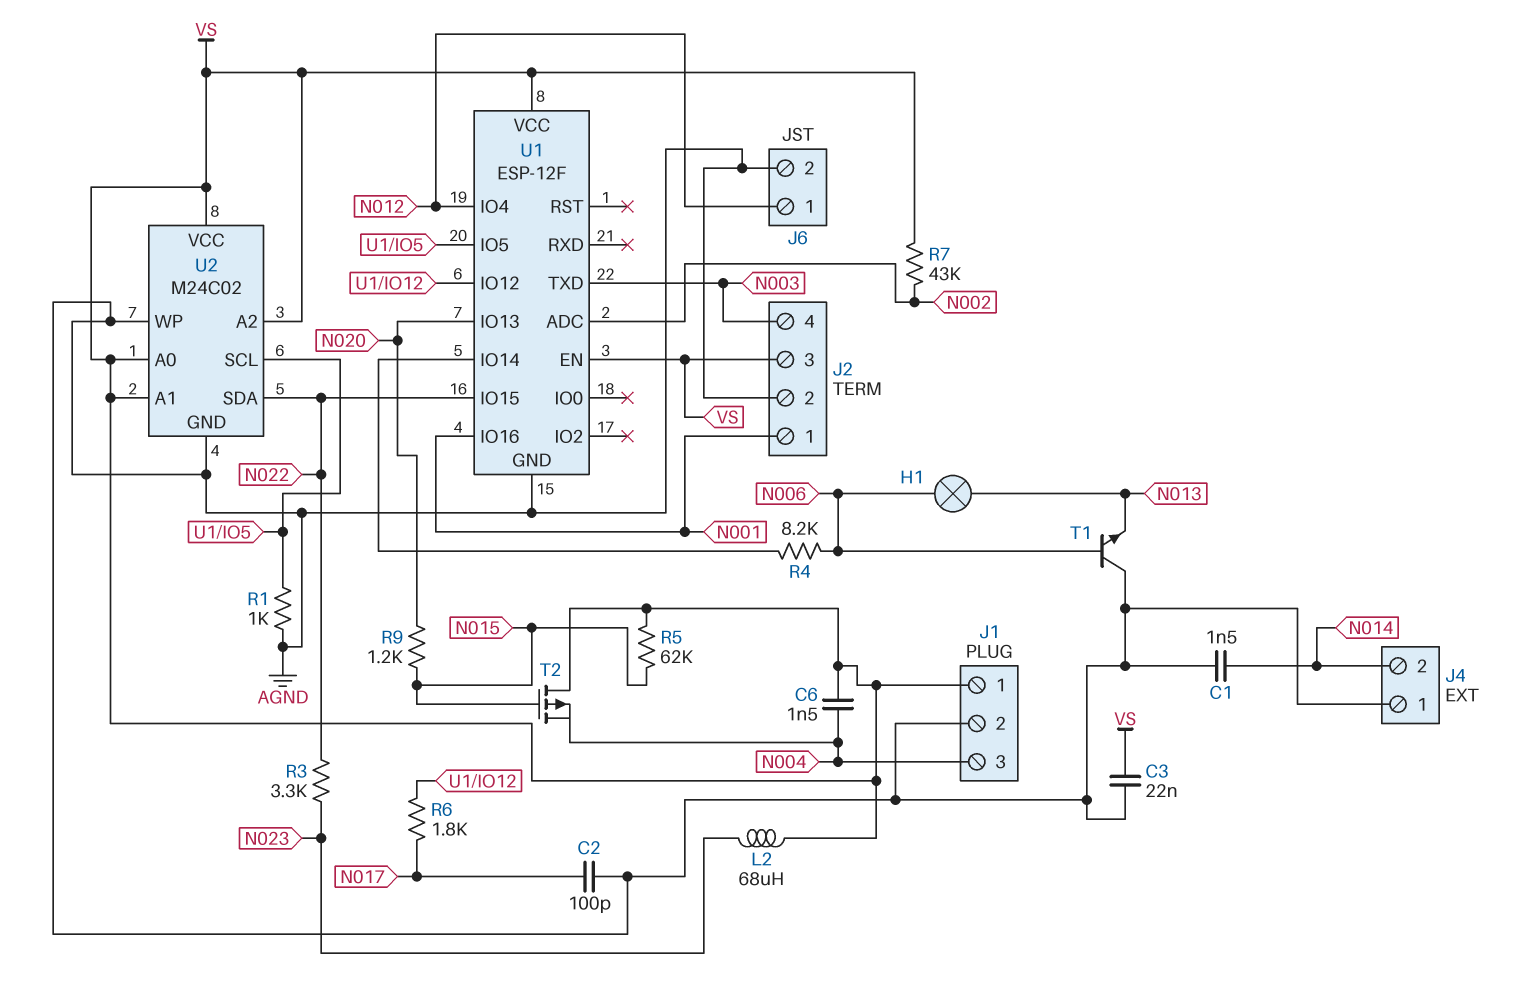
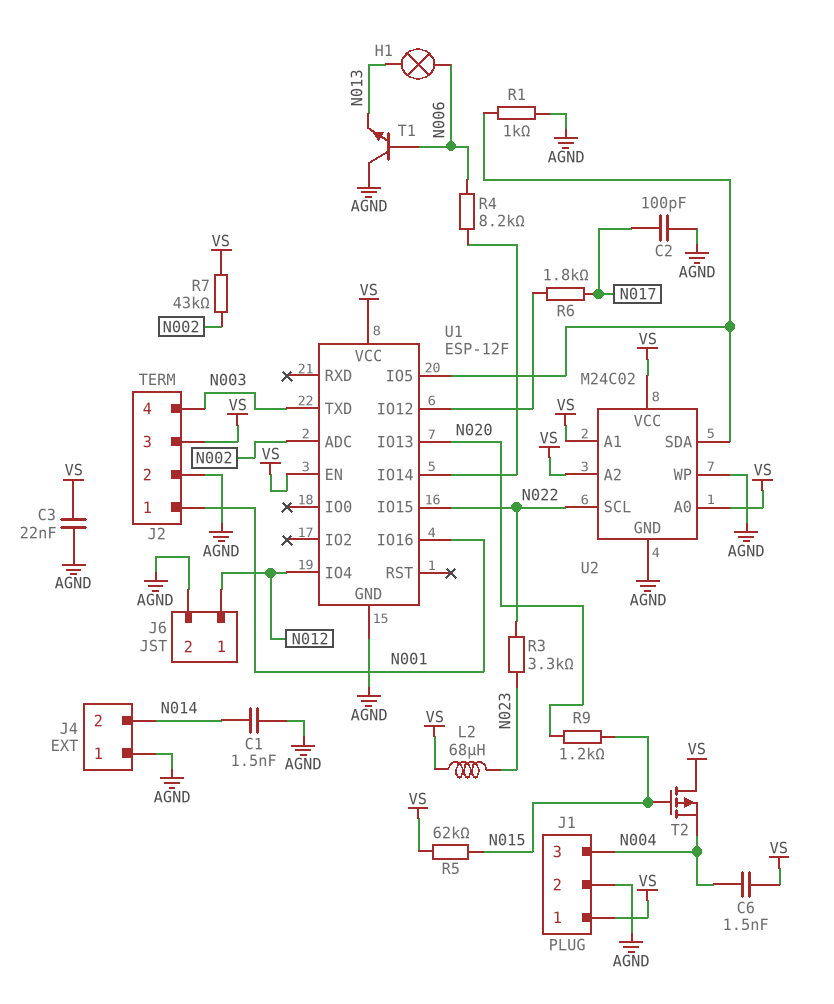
U2 pin SCL: U1/IO5 -> N022
U2 pin SDA: N022 -> U1/IO5

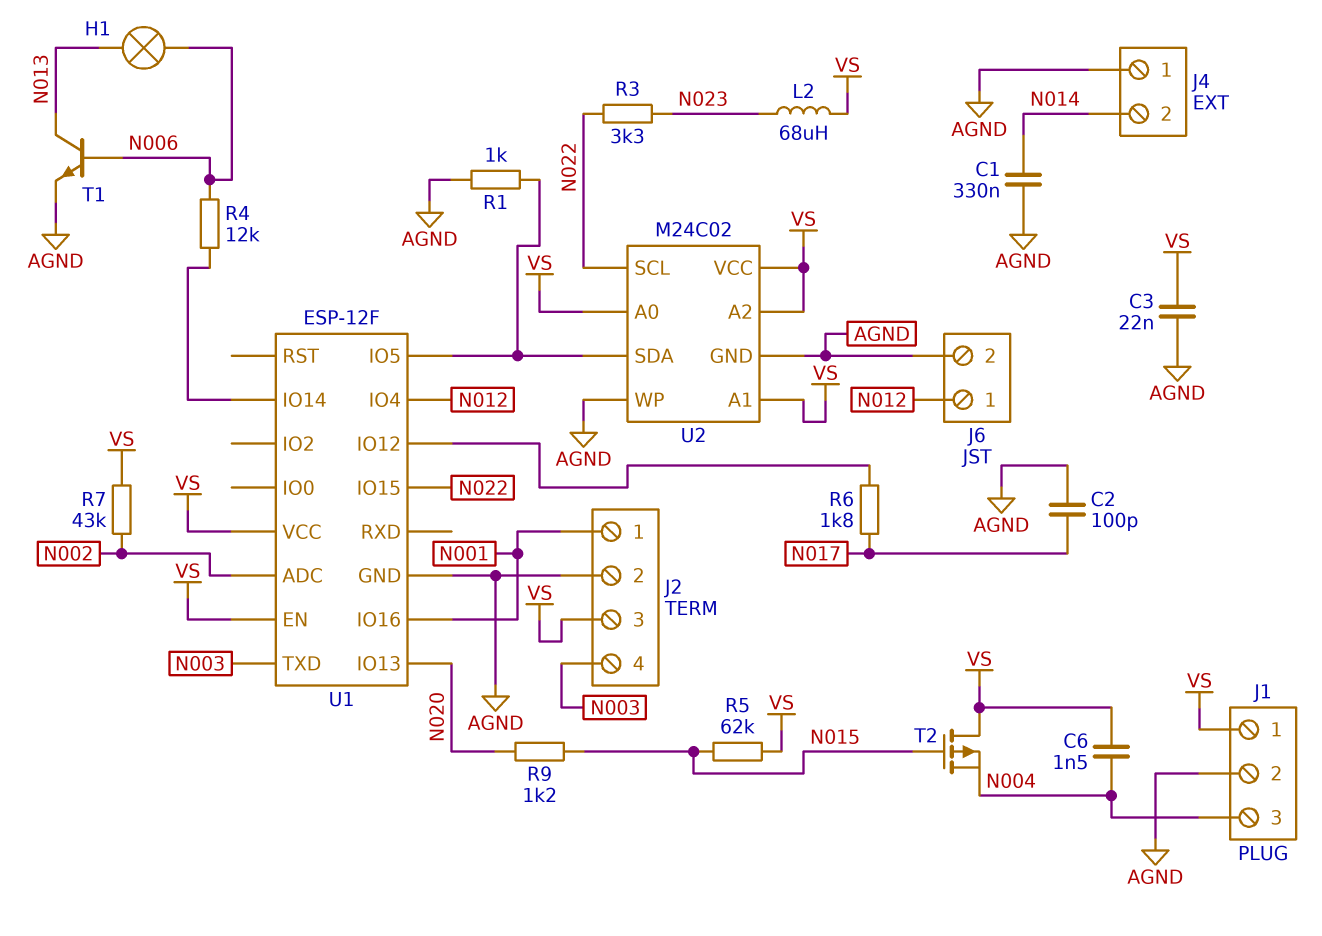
C1: 1.5nF (AGND, N014) -> 330nF (AGND, N014)
R4: 8.2k (N006, U1/IO14) -> 12k (N006, U1/IO14)
T1: NPN (B N006, C AGND, E N013) -> NPN (B N006, C N013, E AGND)

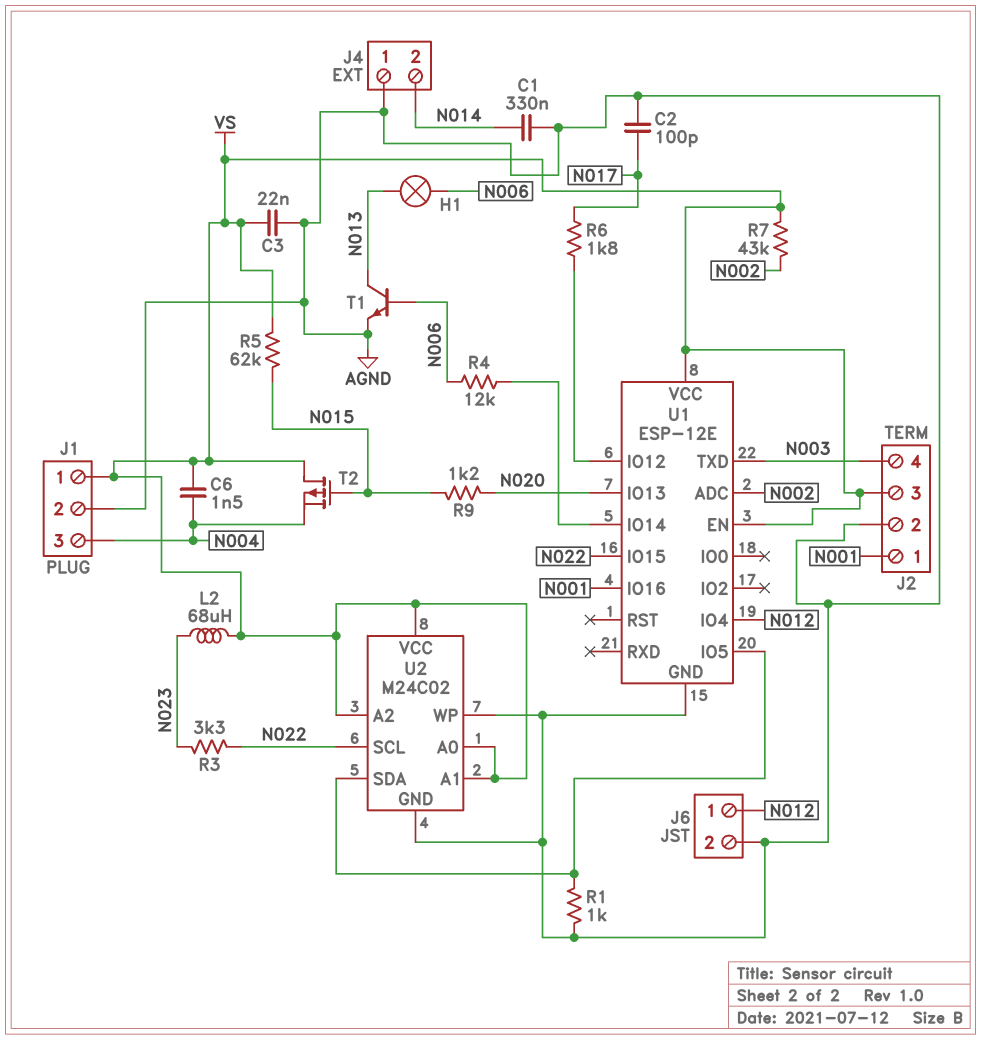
U1: ESP-12F -> ESP-12E

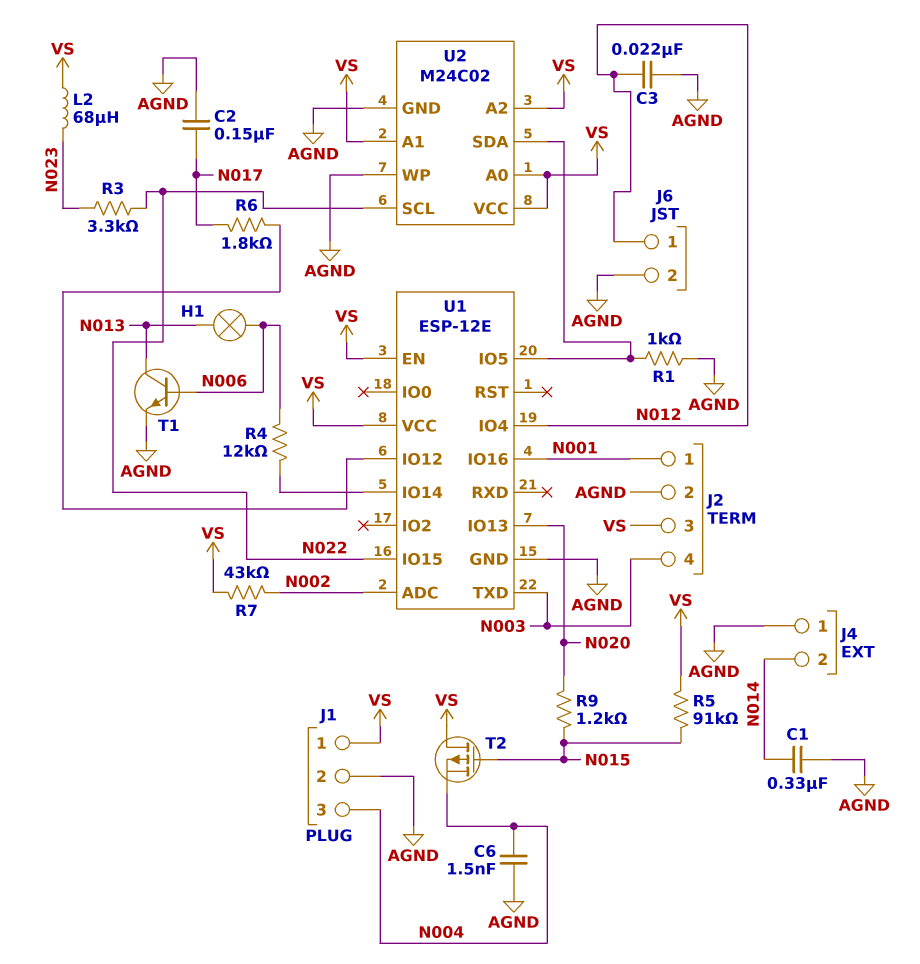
C2: 100pF (AGND, N017) -> 150nF (AGND, N017)
C3: 22nF (AGND, VS) -> 22nF (AGND, N012)
C6: 1.5nF (N004, VS) -> 1.5nF (AGND, N004)
R5: 62k (N015, VS) -> 91k (N015, VS)

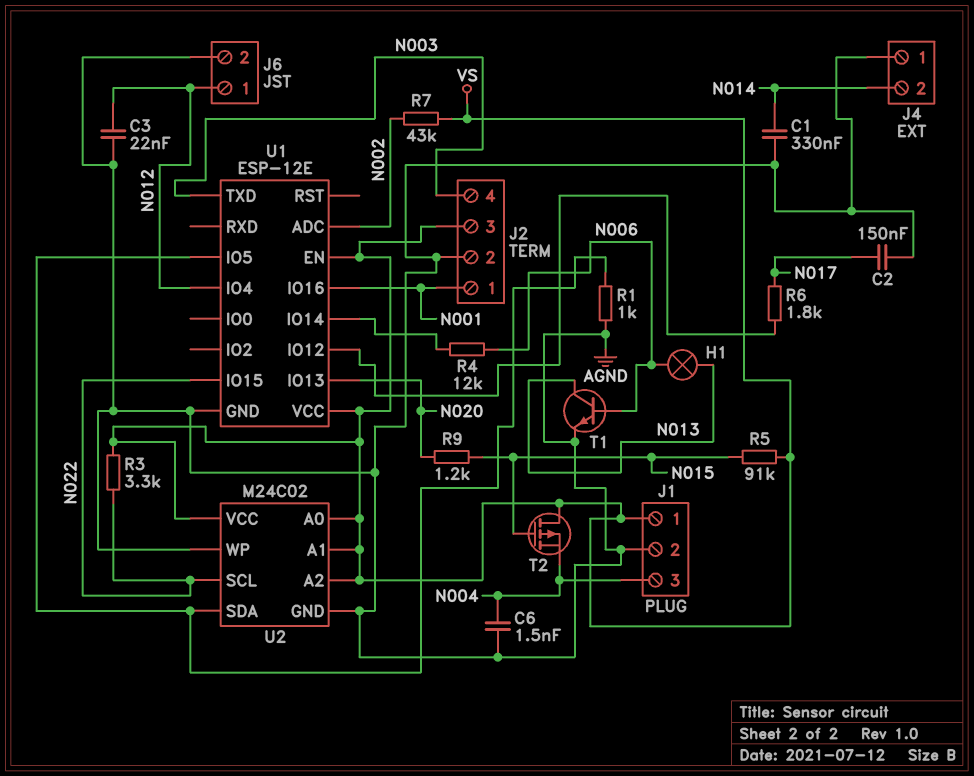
L2: 68uH (N023, VS) -> none
R3: 3.3k (N022, N023) -> 3.3k (N022, VS)

